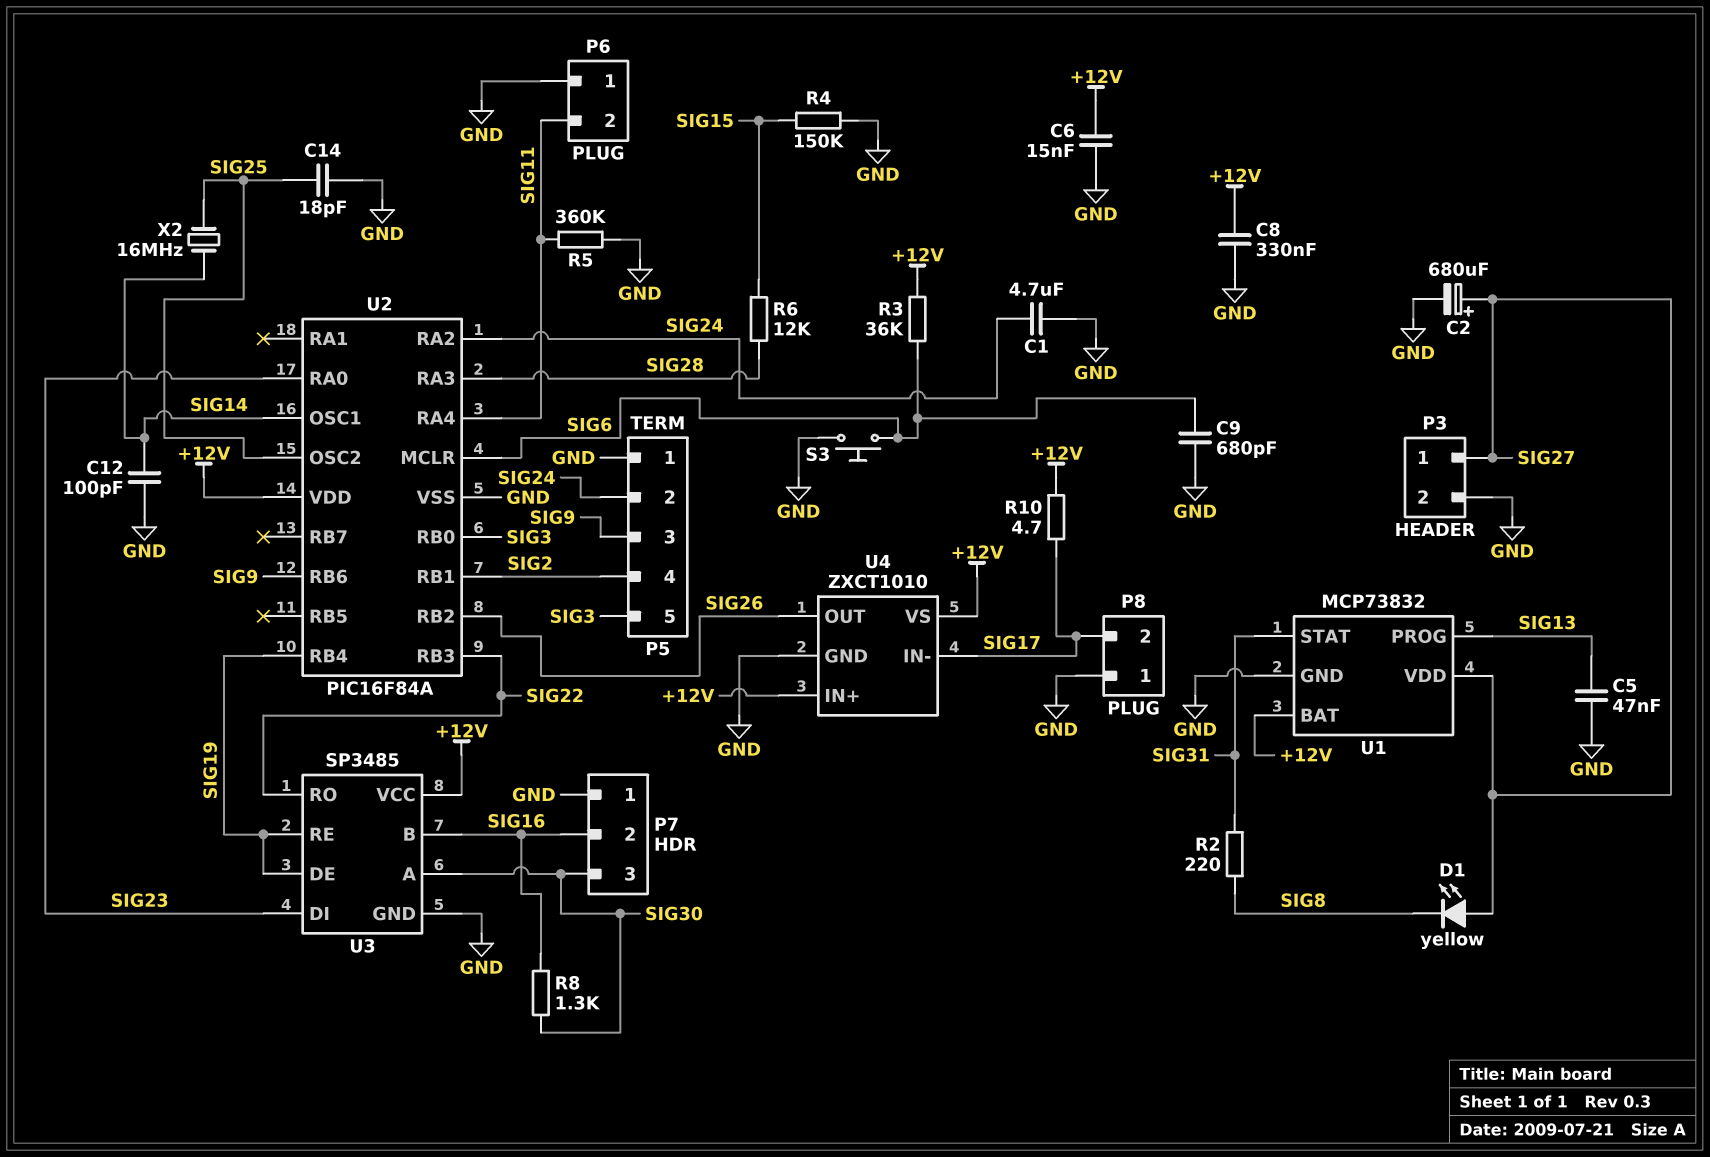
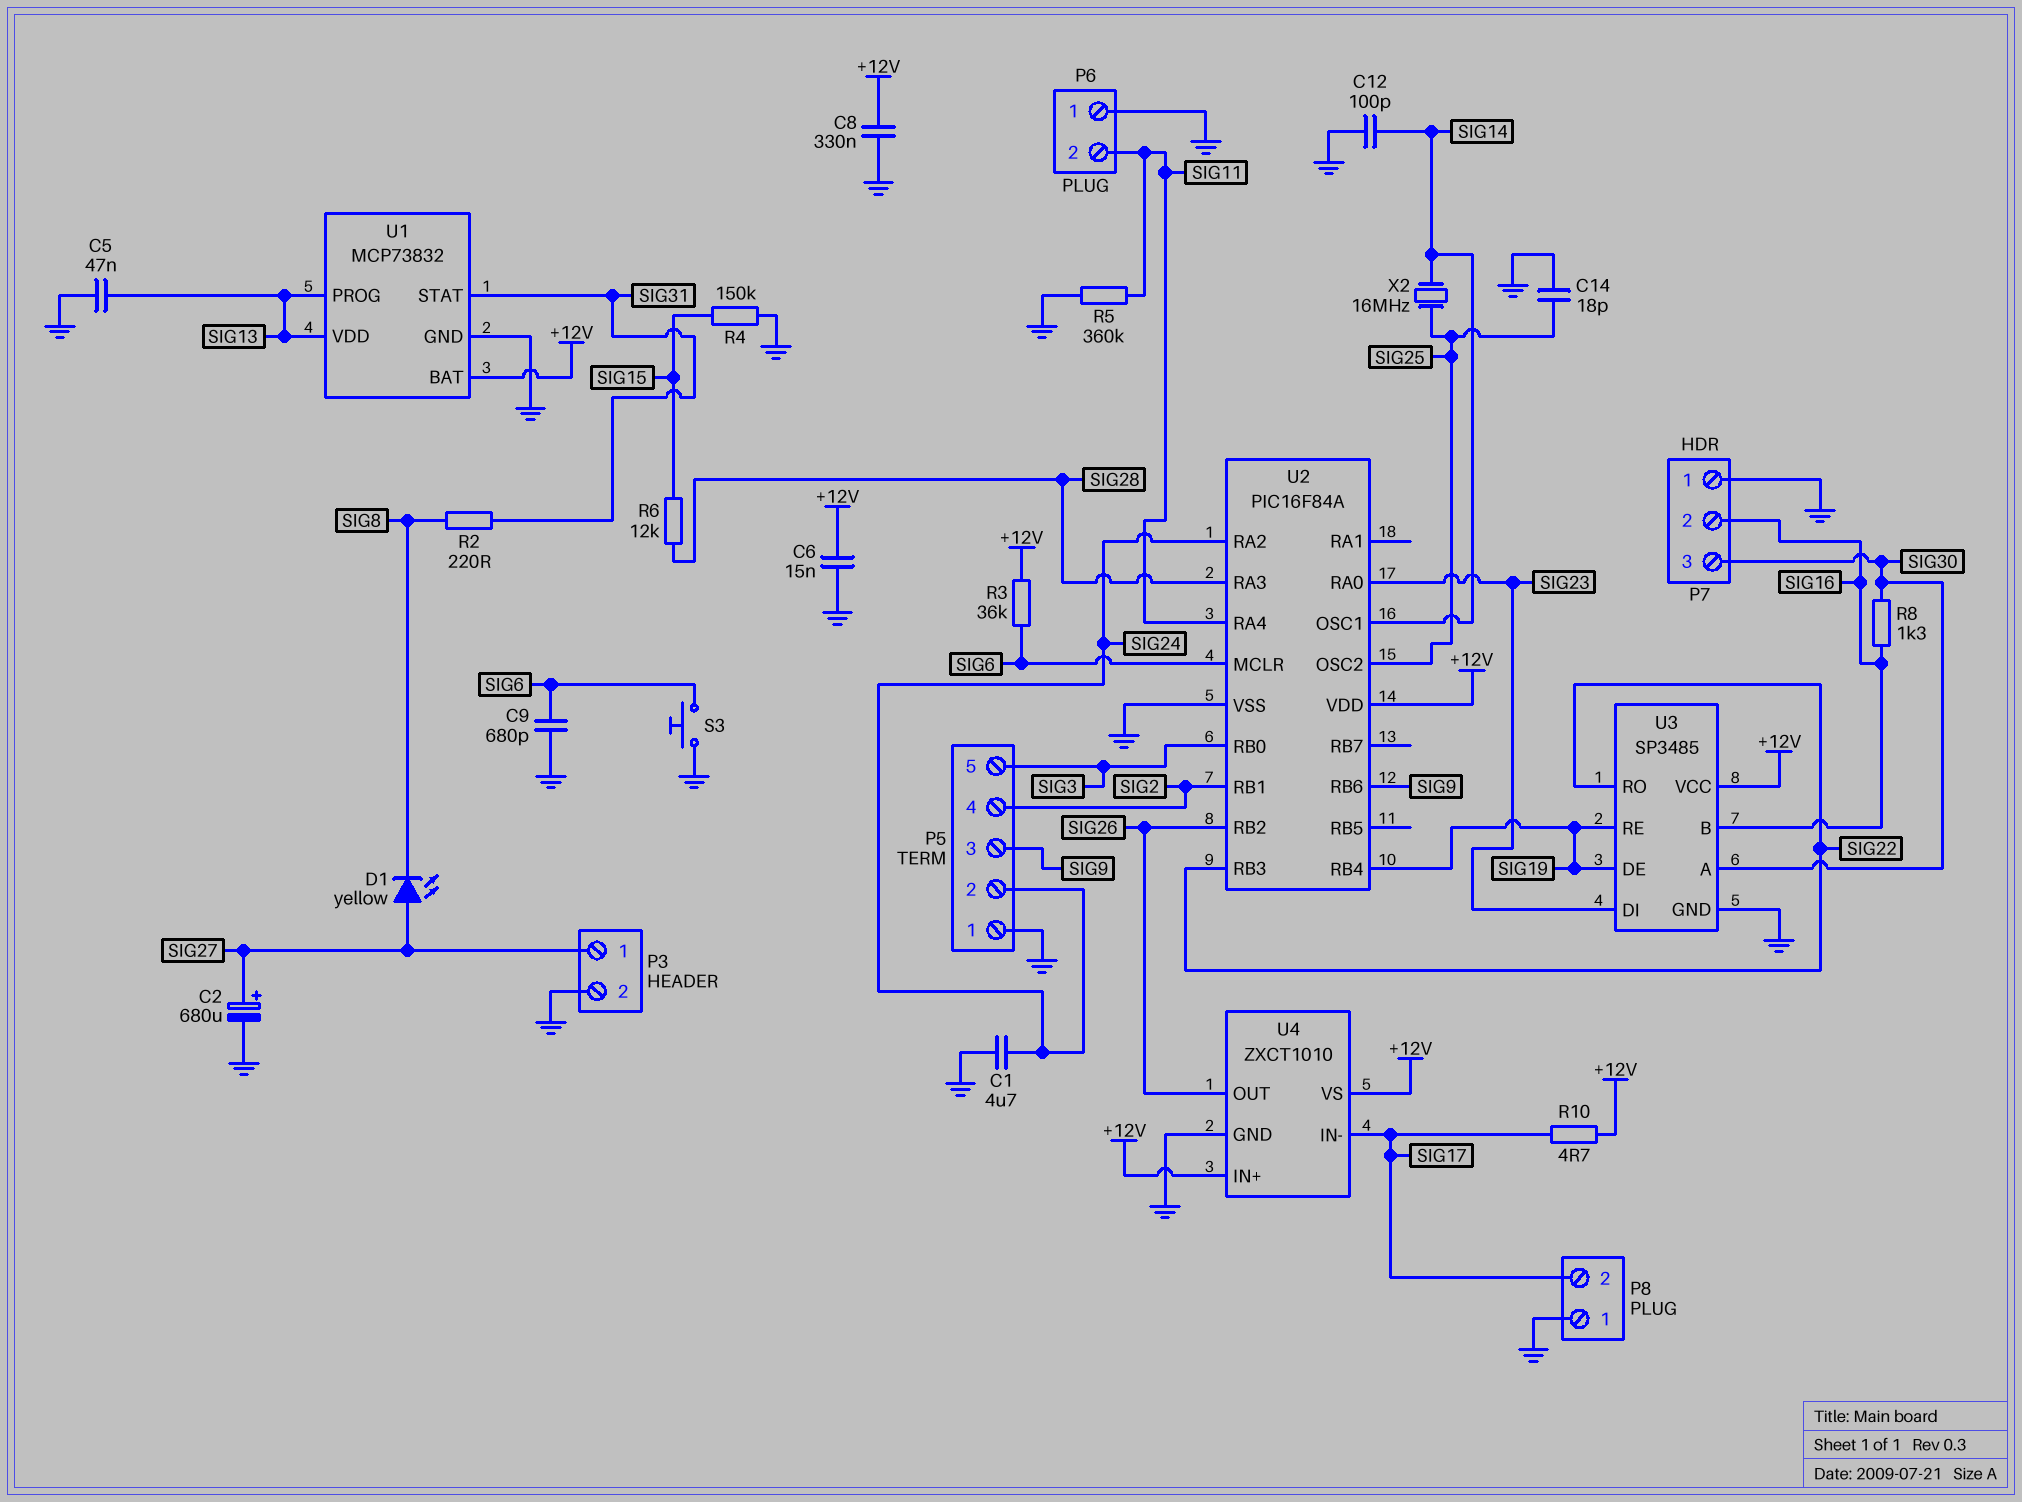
U1 pin VDD: SIG27 -> SIG13

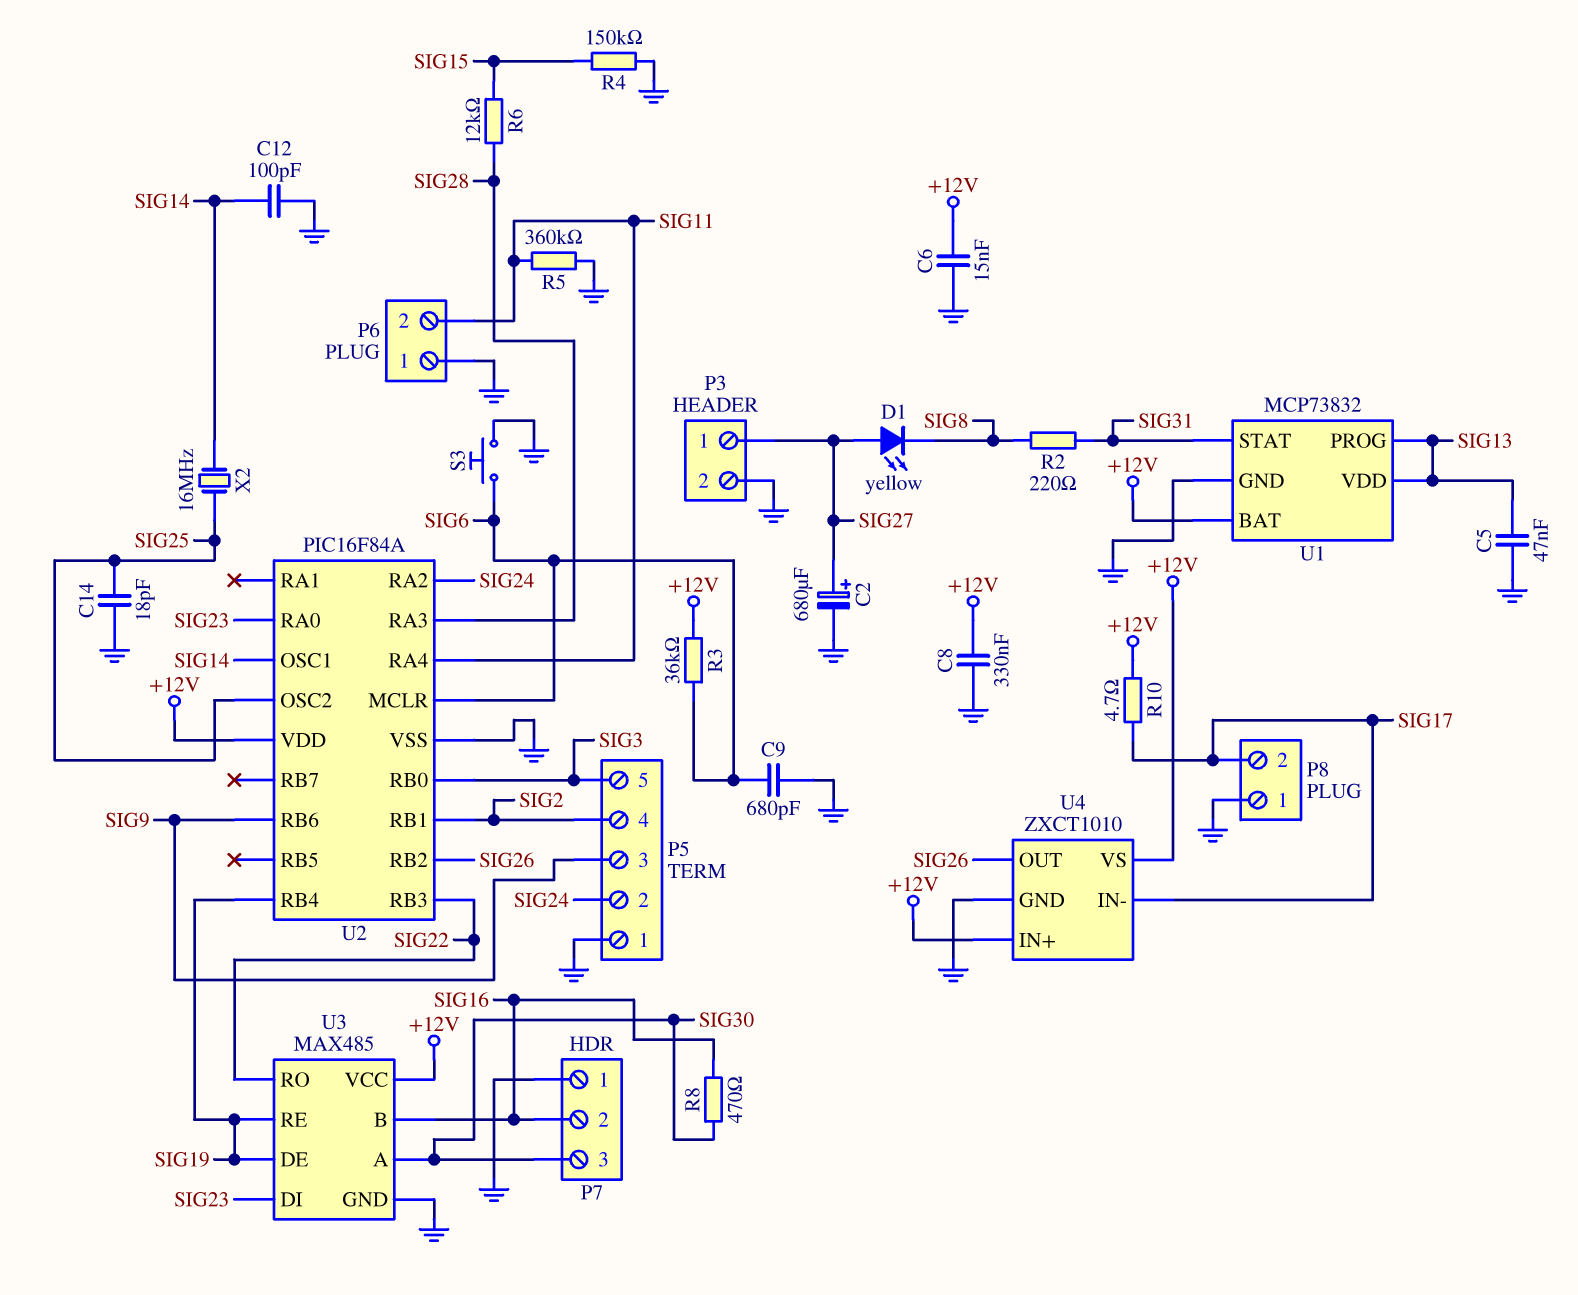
C1: 4.7uF (GND, SIG24) -> none
R8: 1.3k (SIG16, SIG30) -> 470 (SIG16, SIG30)
U3: SP3485 -> MAX485

